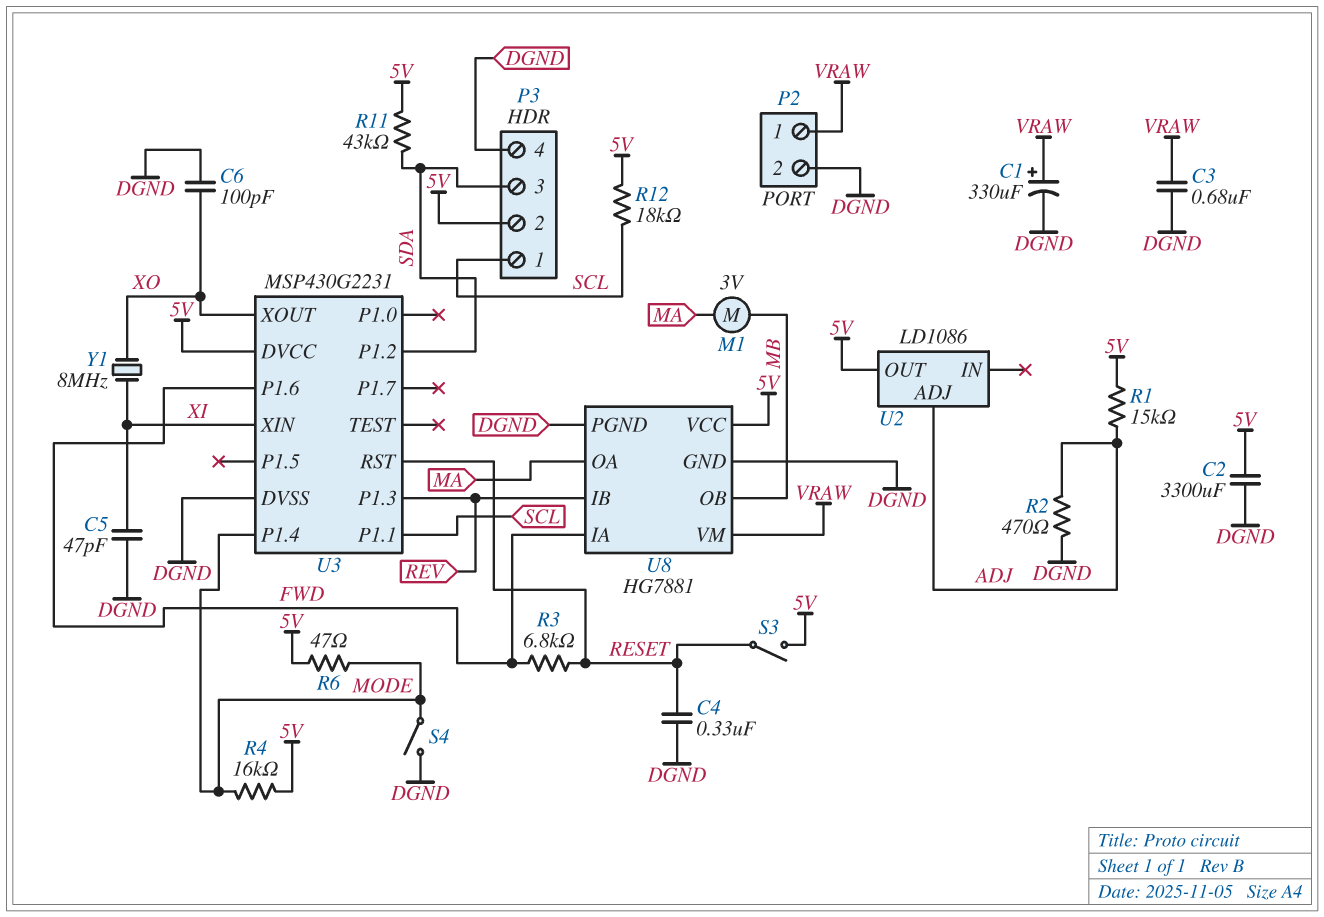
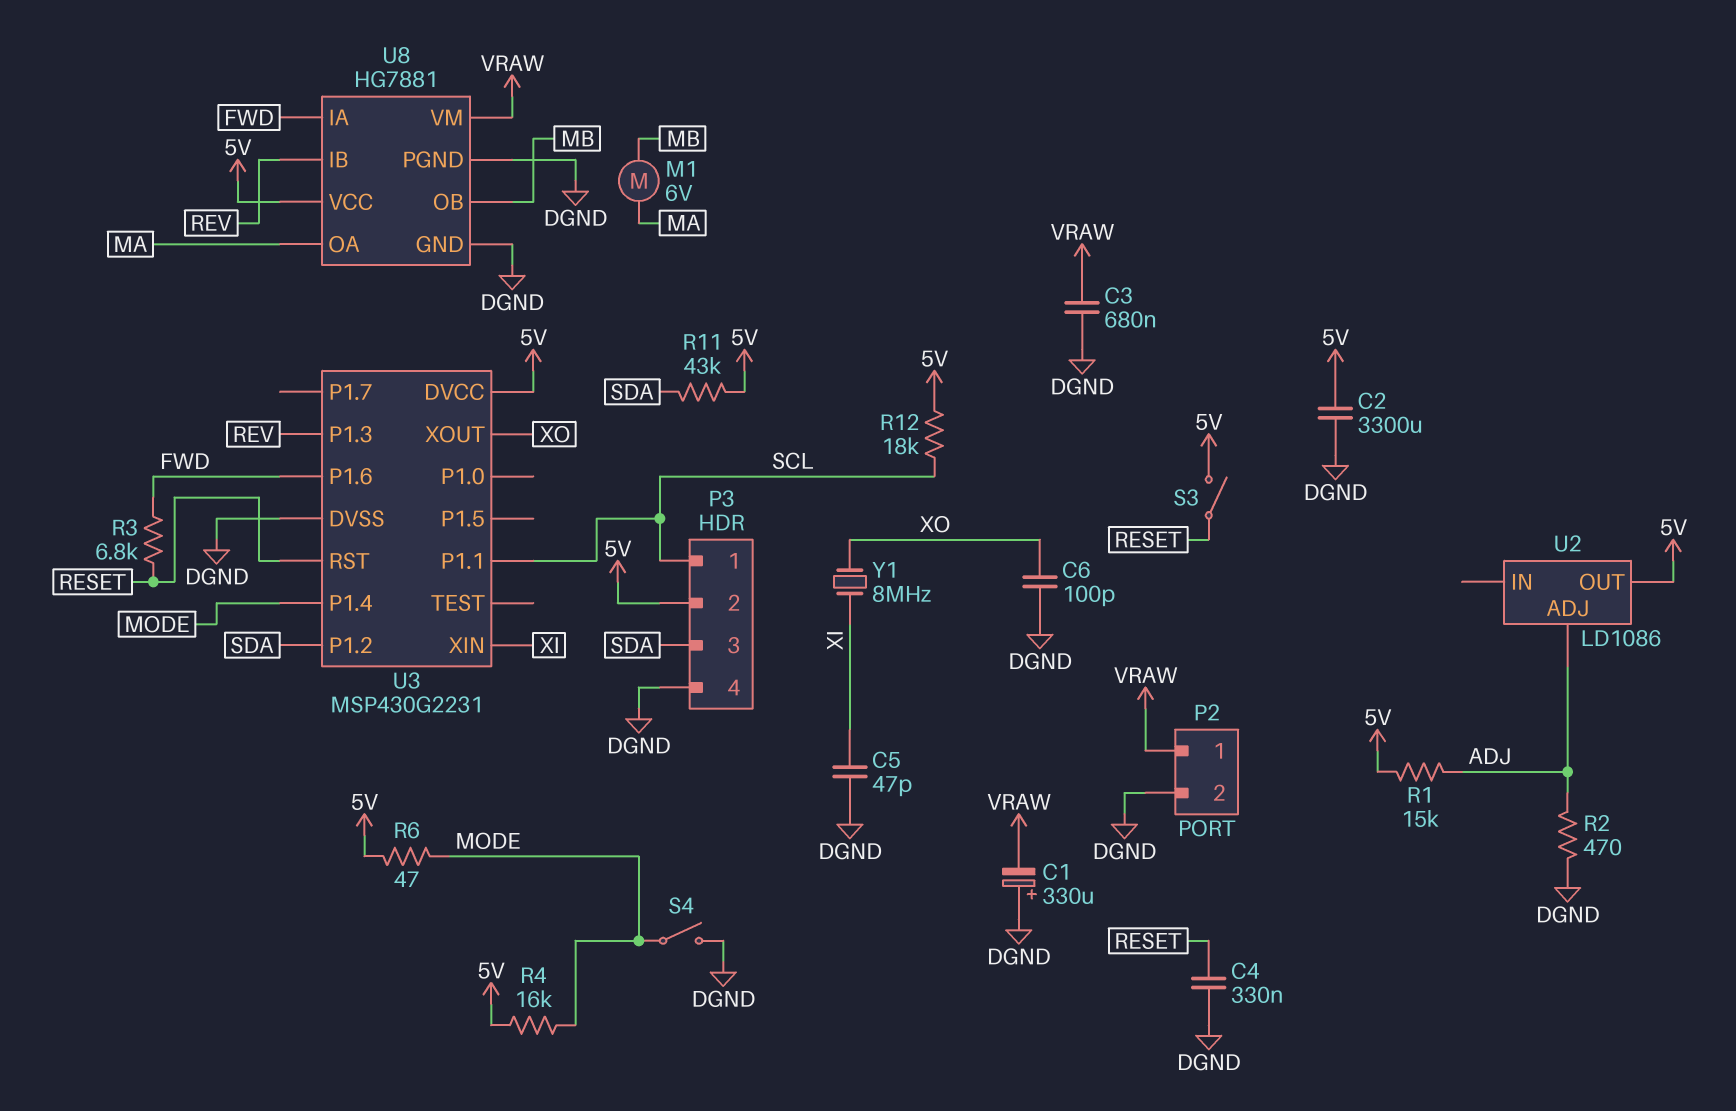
C1: 330uF (plus VRAW, minus DGND) -> 330uF (plus DGND, minus VRAW)
M1: motor 3V (MA, MB) -> motor 6V (MA, MB)

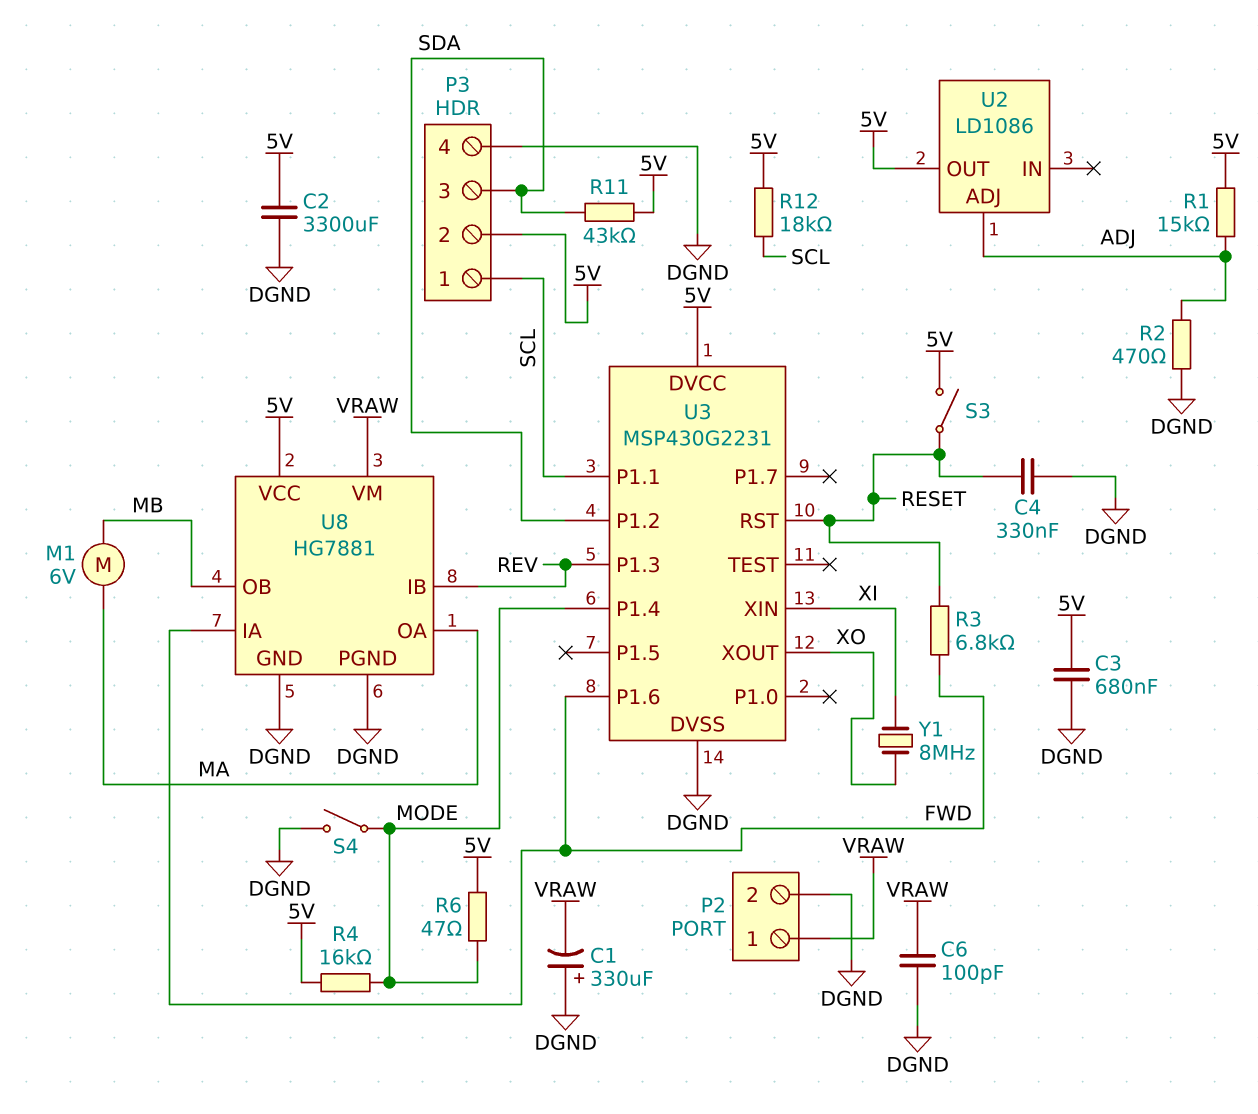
C3: 680nF (DGND, VRAW) -> 680nF (5V, DGND)
C5: 47pF (DGND, XI) -> none
C6: 100pF (DGND, XO) -> 100pF (DGND, VRAW)

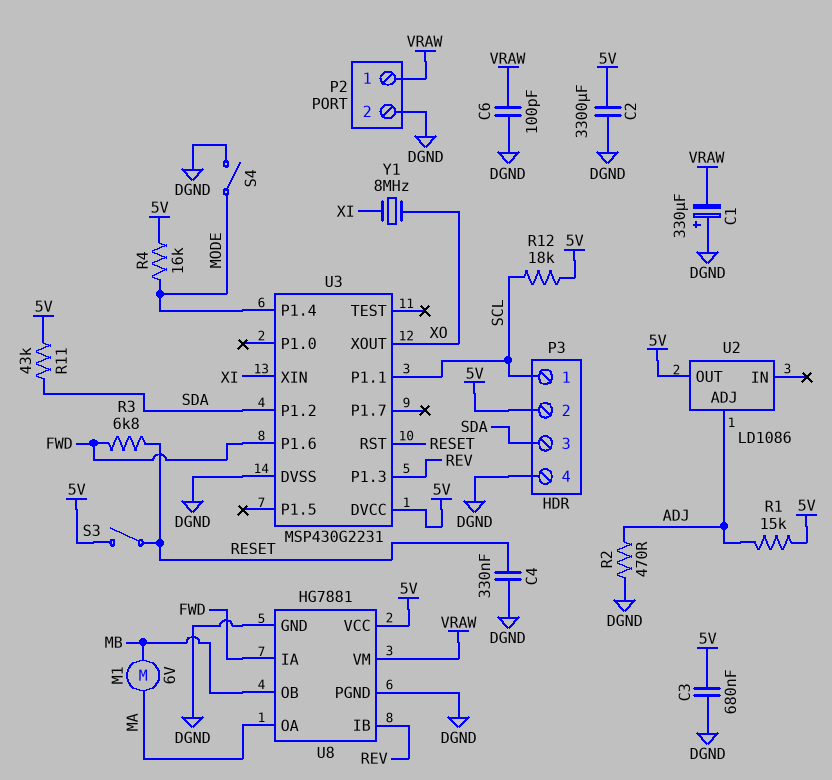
R6: 47 (5V, MODE) -> none

